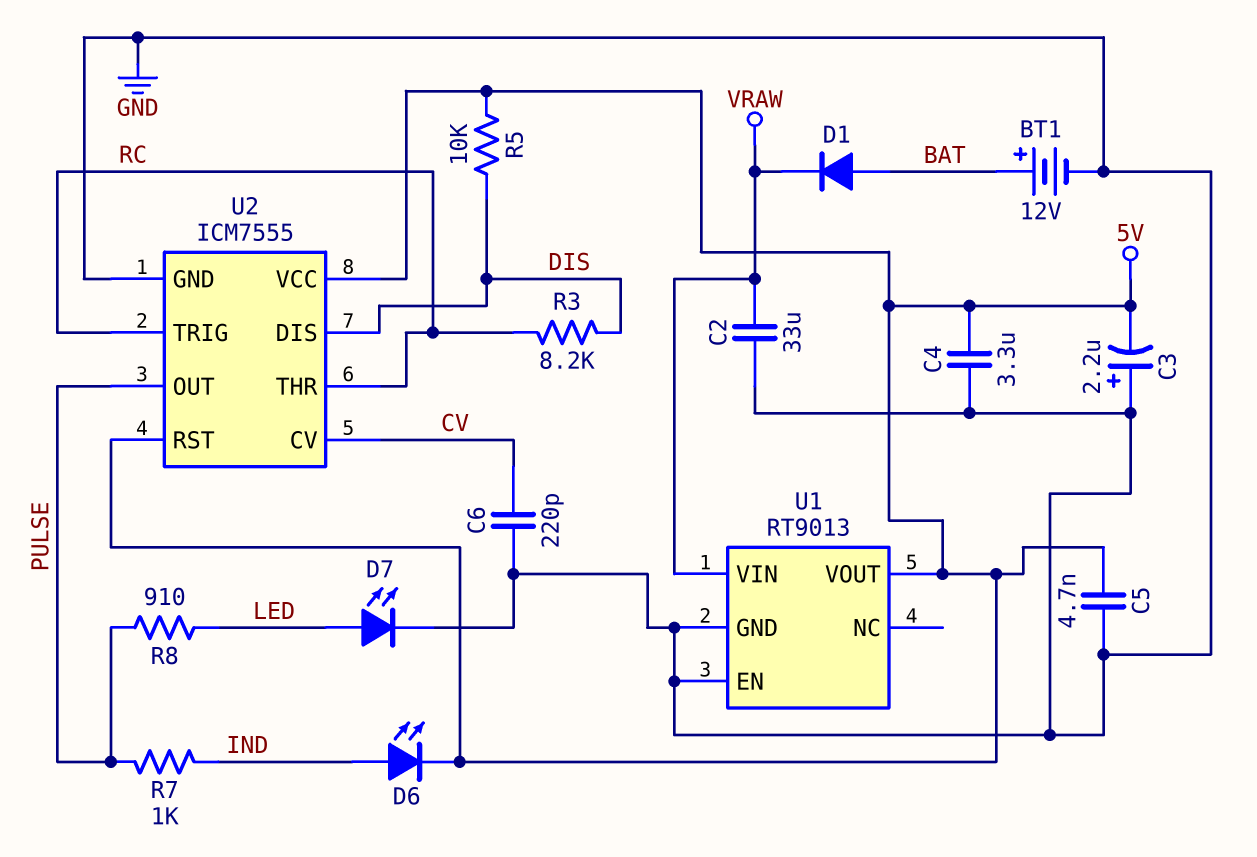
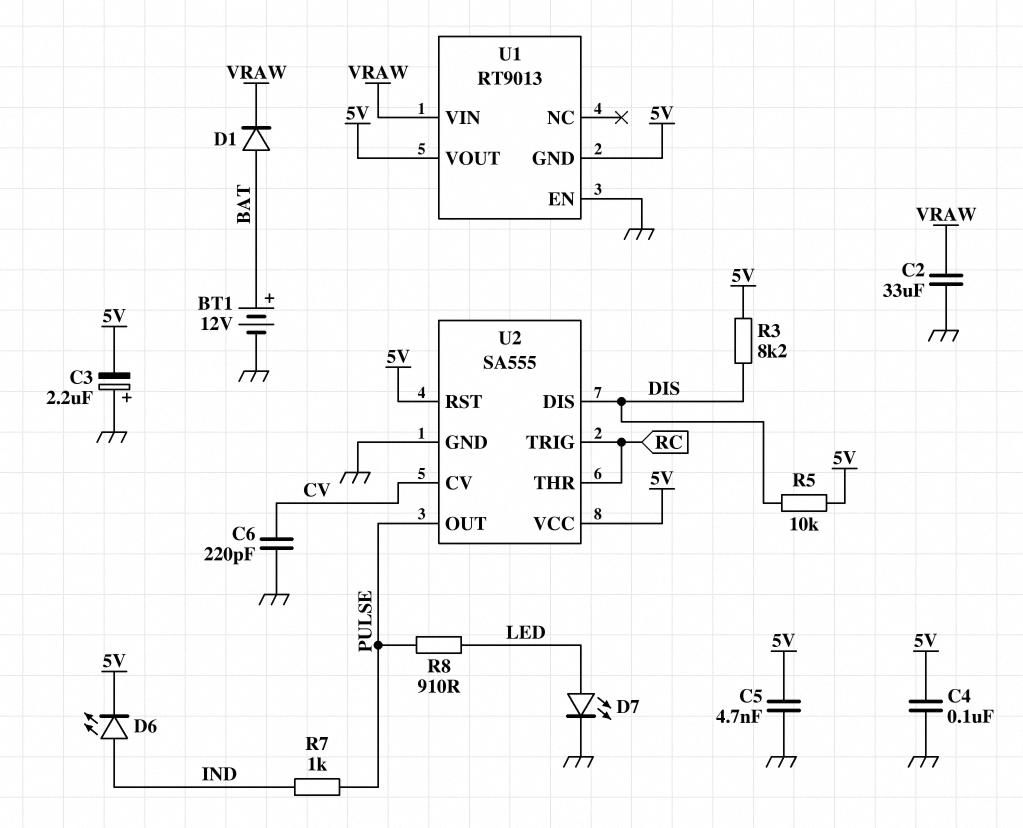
C4: 3.3uF (5V, GND) -> 100nF (5V, GND)
R3: 8.2k (DIS, RC) -> 8.2k (5V, DIS)
U1 pin GND: GND -> 5V
U2: ICM7555 -> SA555

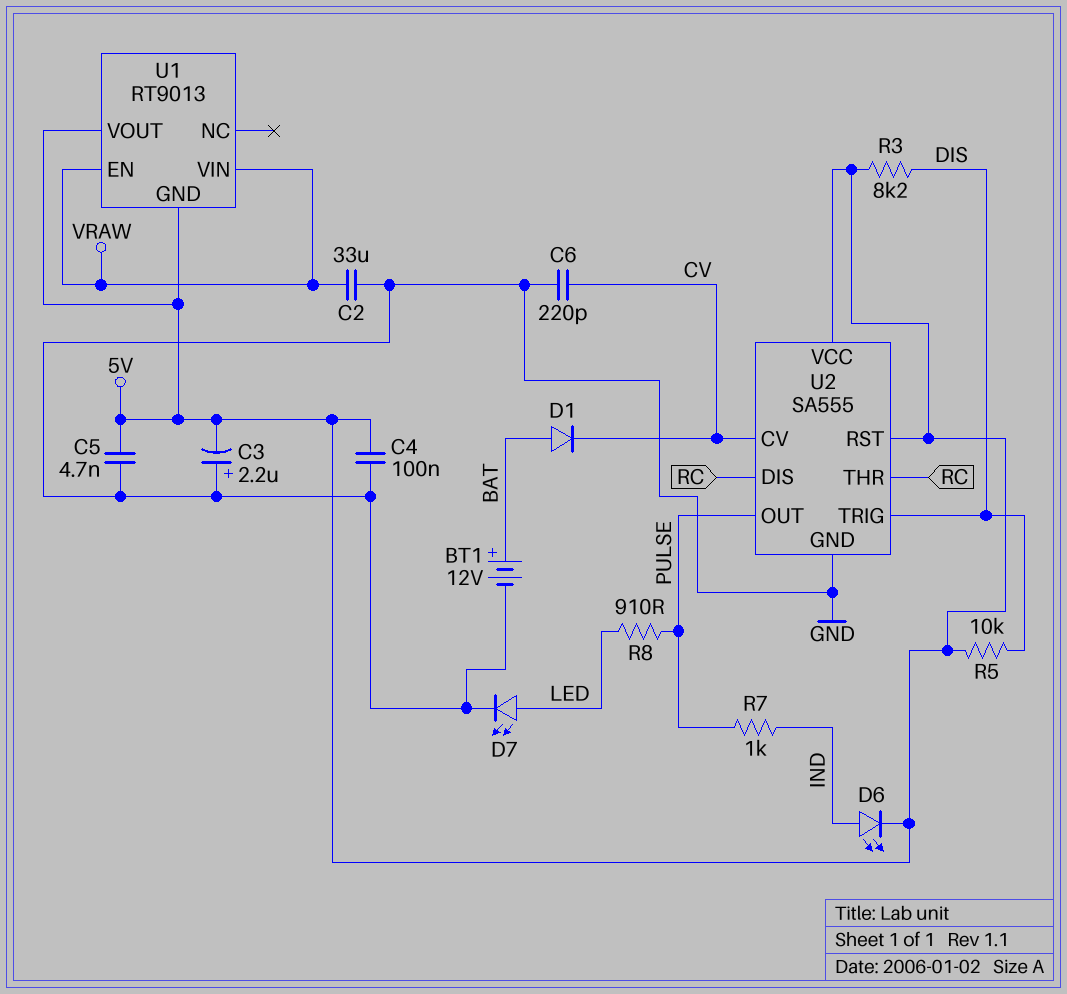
D1: diode (A BAT, K VRAW) -> diode (A BAT, K CV)
U1 pin EN: GND -> VRAW
U2 pin DIS: DIS -> RC
U2 pin TRIG: RC -> DIS

